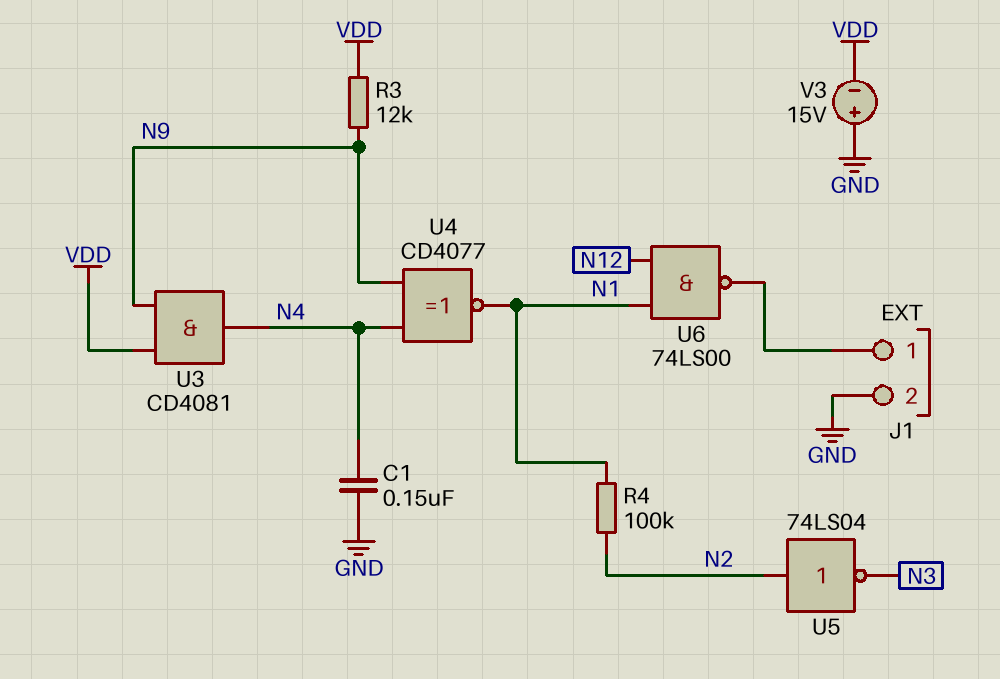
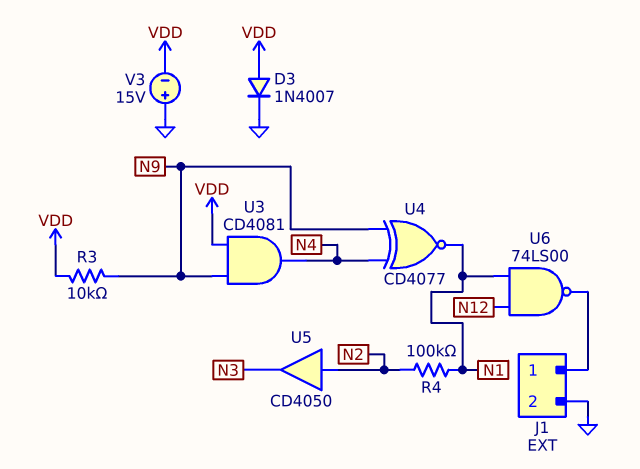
C1: 150nF (GND, N4) -> none
D3: none -> diode 1N4007 (A VDD, K GND)
R3: 12k (N9, VDD) -> 10k (N9, VDD)
U5: NOT 74LS04 (in N2, out N3) -> buffer CD4050 (in N2, out N3)

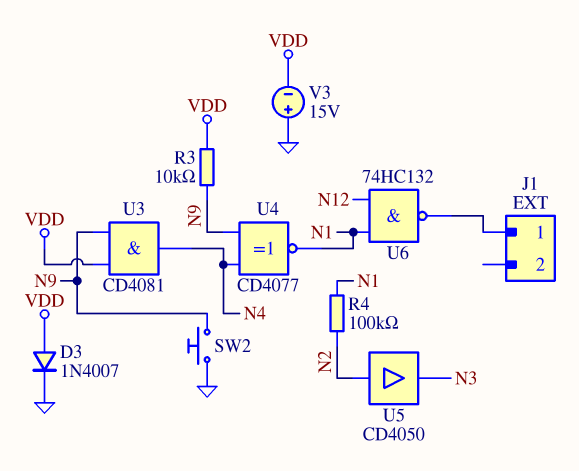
J1 pin 2: GND -> none
SW2: none -> button (GND, N9)
U6: NAND 74LS00 (in N1, in N12, out J1/1) -> NAND 74HC132 (in N1, in N12, out J1/1)

